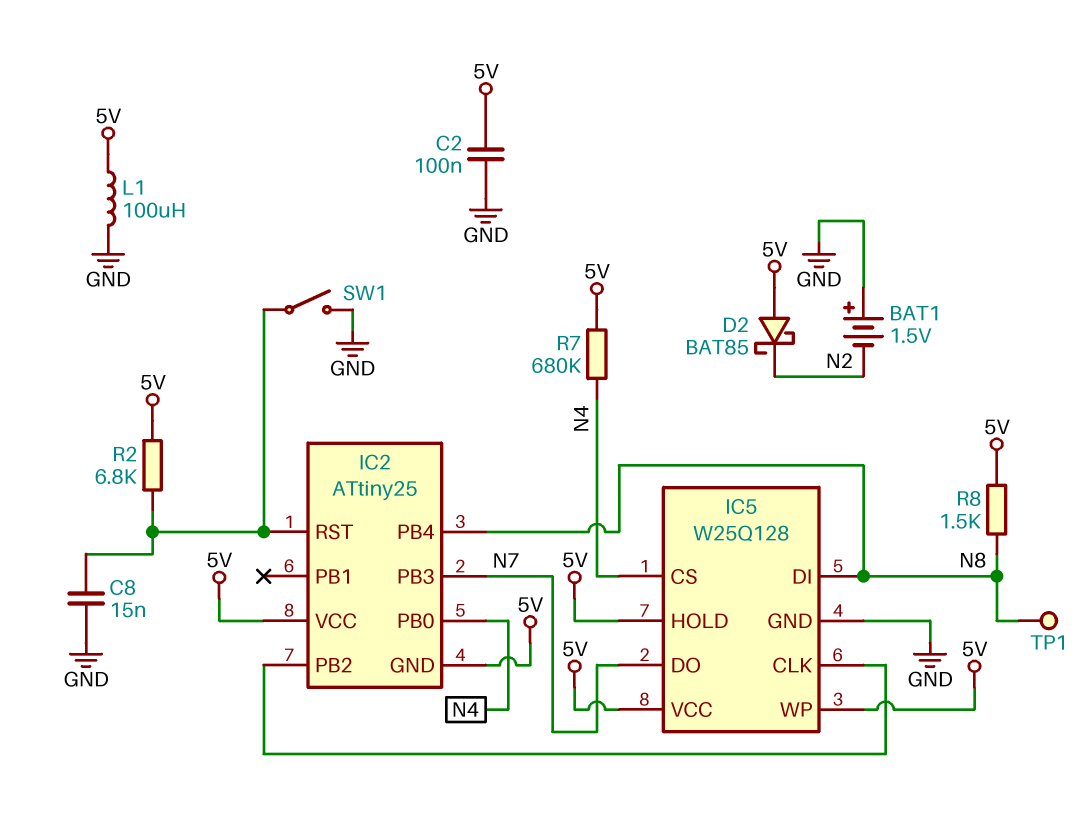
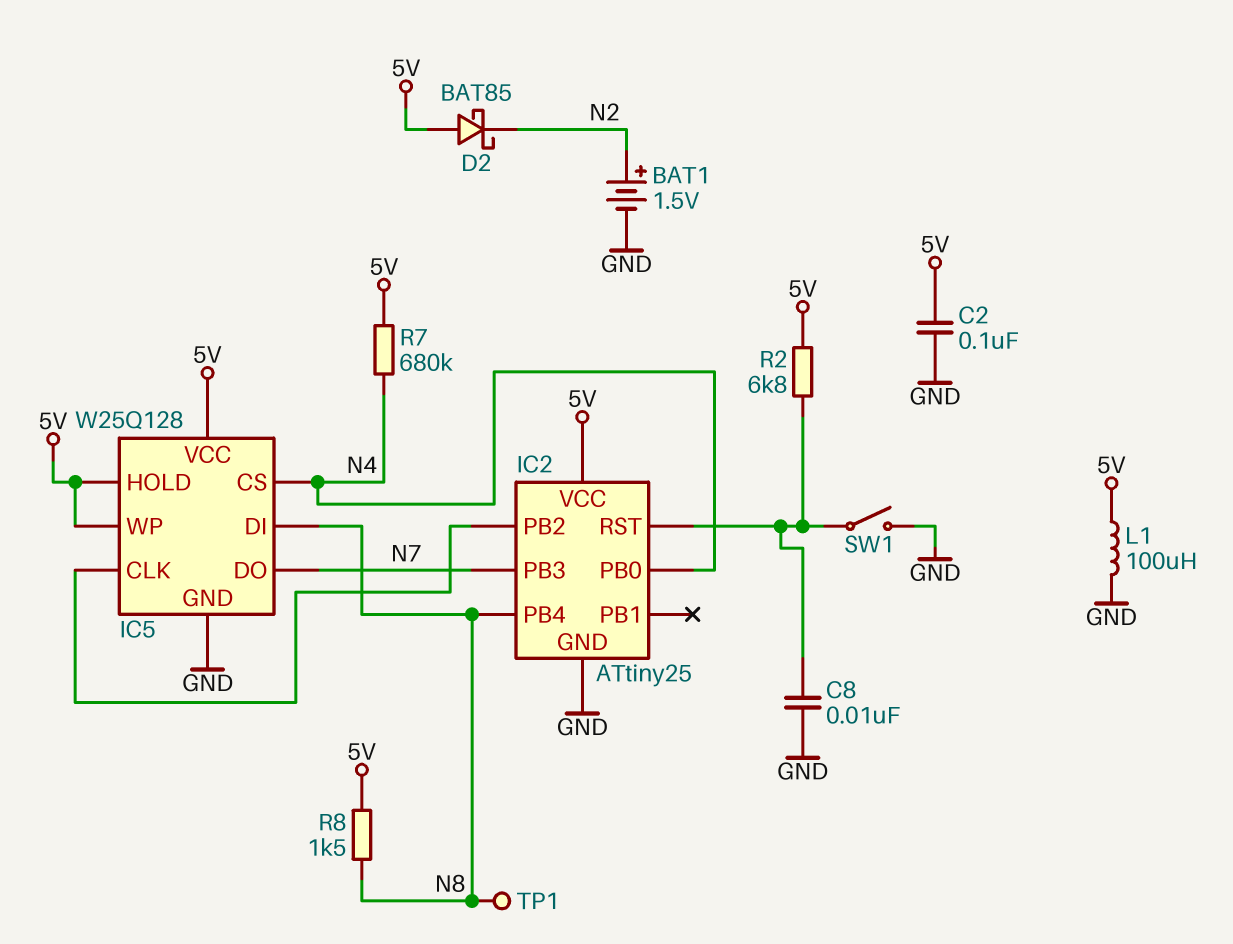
BAT1: 1.5V (plus GND, minus N2) -> 1.5V (plus N2, minus GND)
C8: 15nF (GND, IC2/RST) -> 10nF (GND, IC2/RST)
IC2 pin GND: 5V -> GND

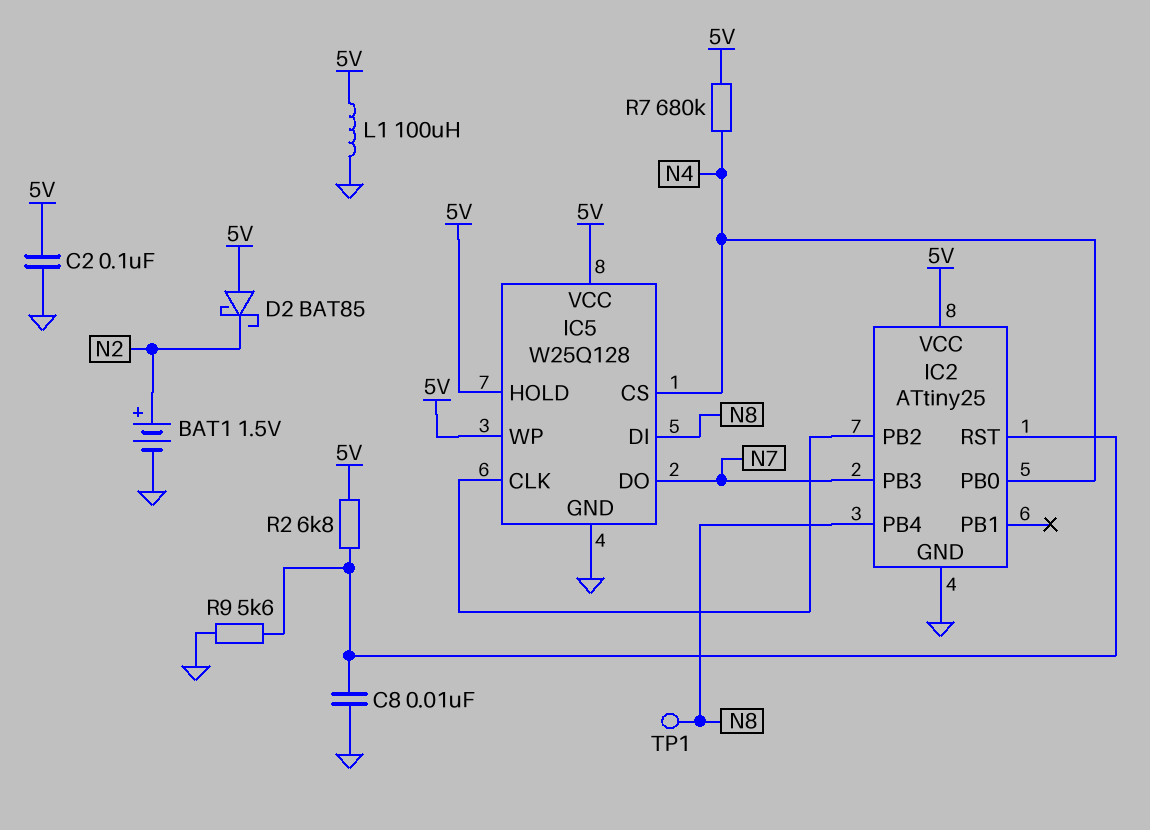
R8: 1.5k (5V, N8) -> none
R9: none -> 5.6k (GND, IC2/RST)
SW1: switch (GND, IC2/RST) -> none

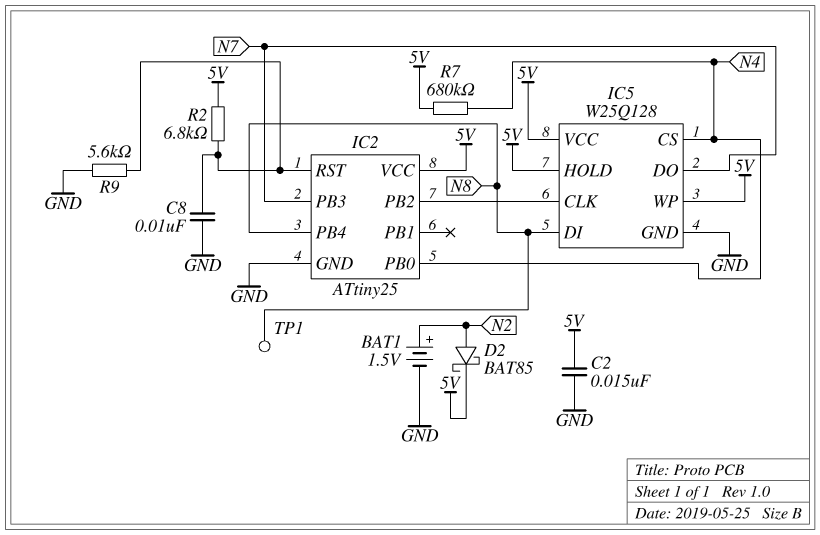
C2: 100nF (5V, GND) -> 15nF (5V, GND)
D2: schottky BAT85 (A 5V, K N2) -> schottky BAT85 (A N2, K 5V)
L1: 100uH (5V, GND) -> none

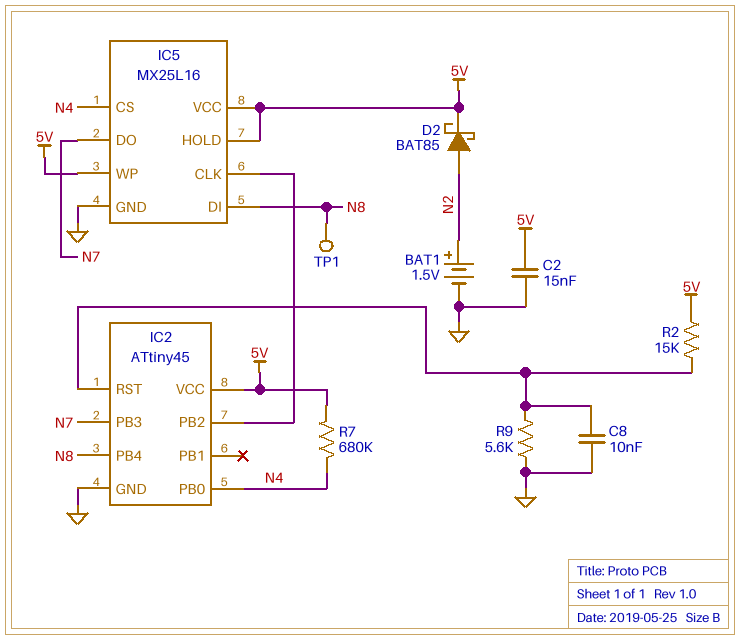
IC2: ATtiny25 -> ATtiny45
IC5: W25Q128 -> MX25L16
R2: 6.8k (5V, IC2/RST) -> 15k (5V, IC2/RST)

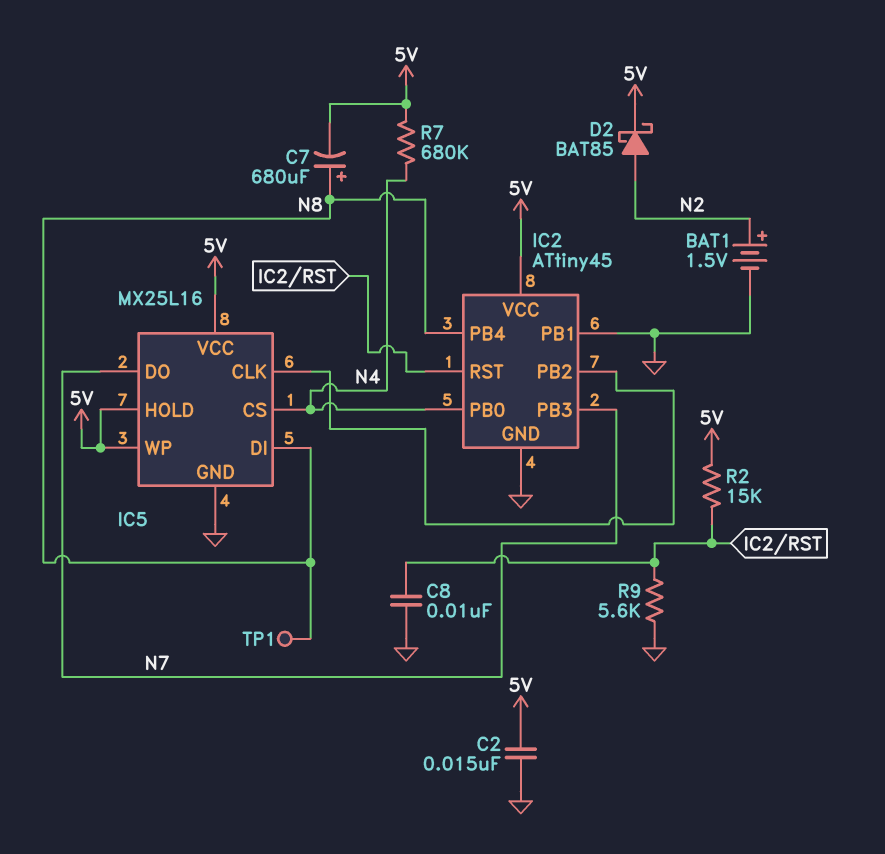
C7: none -> 680uF (plus N8, minus 5V)
IC2 pin PB1: none -> GND

